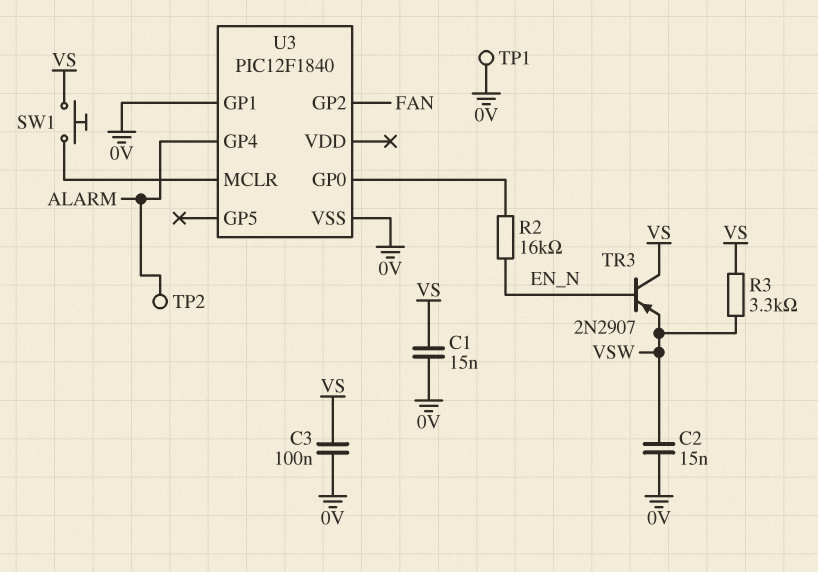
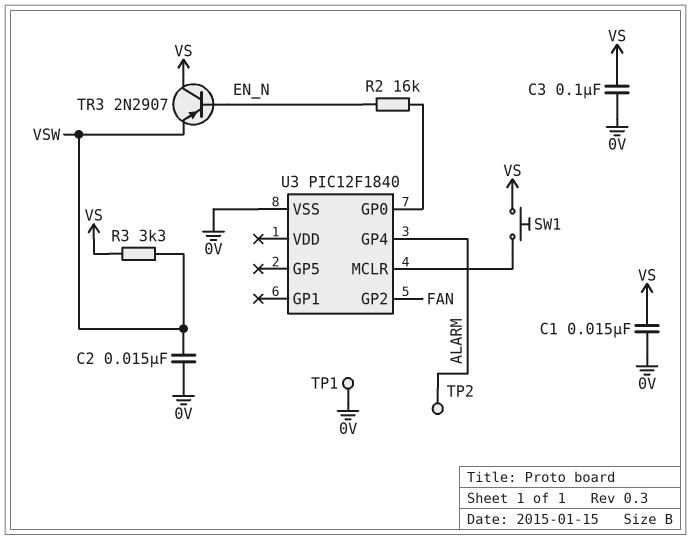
U3 pin GP1: 0V -> none

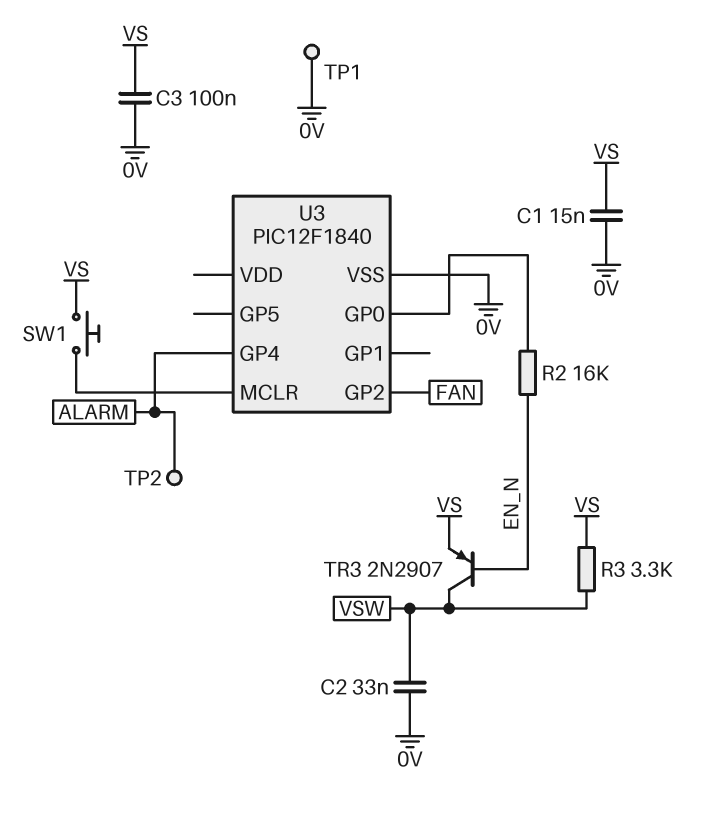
C2: 15nF (0V, VSW) -> 33nF (0V, VSW)
TR3: PNP 2N2907 (B EN_N, C VS, E VSW) -> PNP 2N2907 (B EN_N, C VSW, E VS)

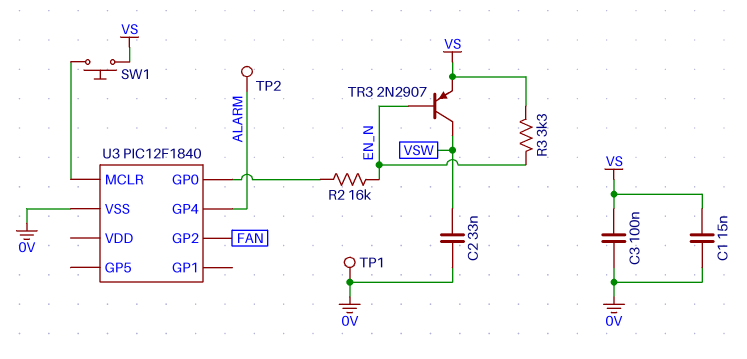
R3: 3.3k (VS, VSW) -> 3.3k (EN_N, VS)

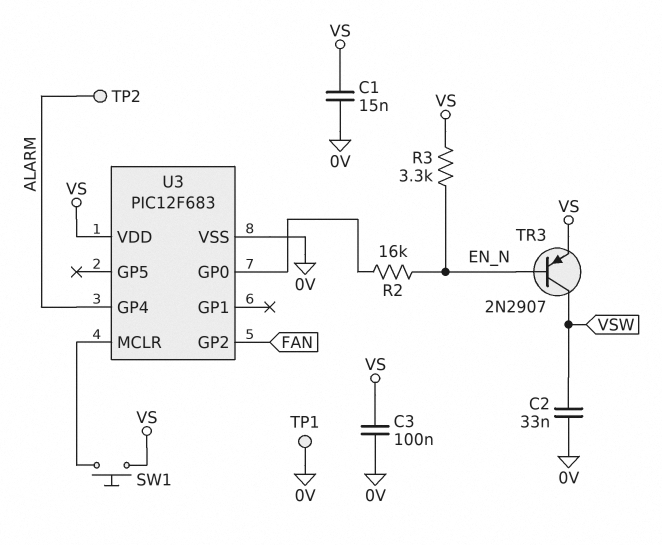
U3: PIC12F1840 -> PIC12F683
U3 pin VDD: none -> VS

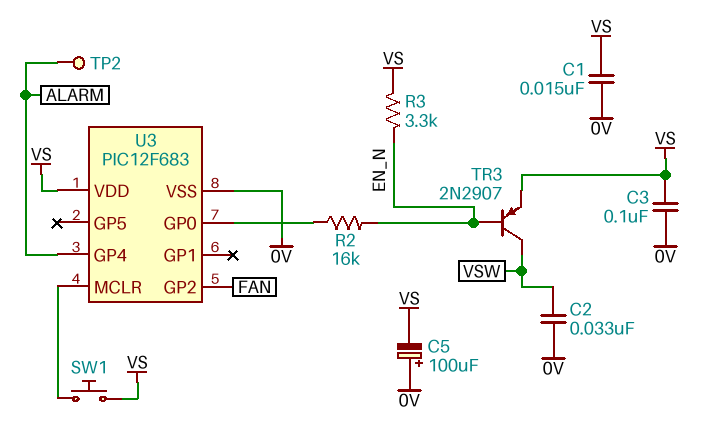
C5: none -> 100uF (plus 0V, minus VS)
TP1: test point (0V) -> none

